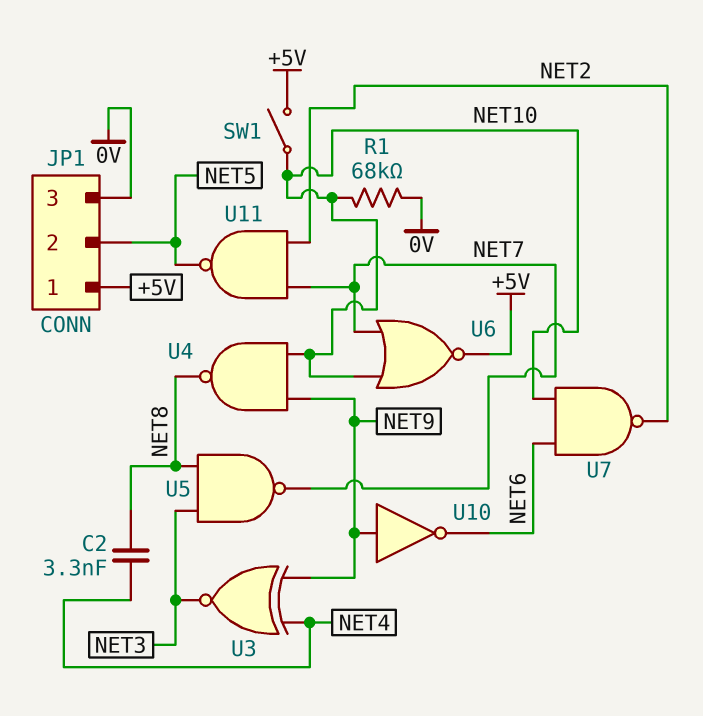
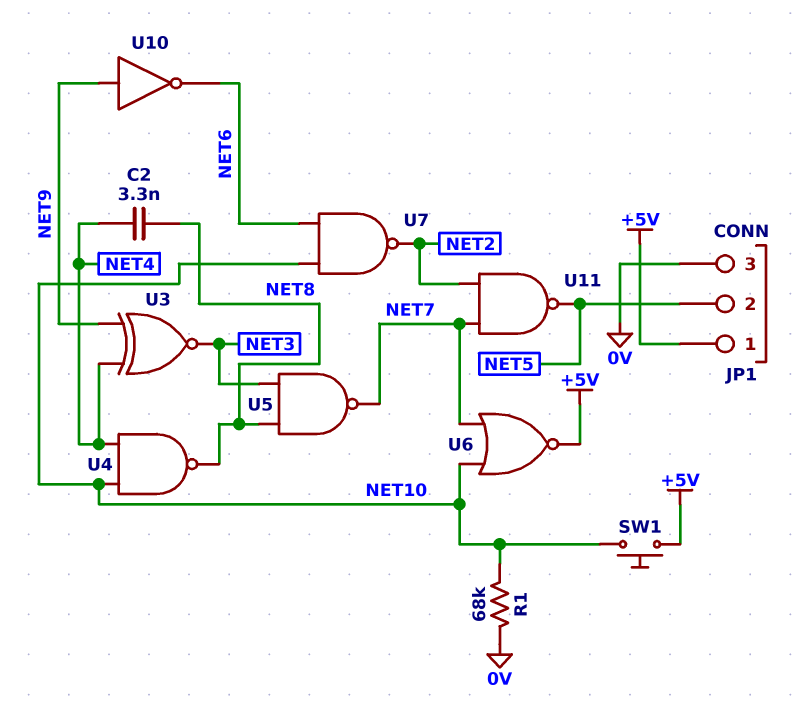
SW1: switch (+5V, NET10) -> button (+5V, NET10)
U4: NAND (in NET9, in NET10, out NET8) -> NAND (in NET4, in NET10, out NET8)

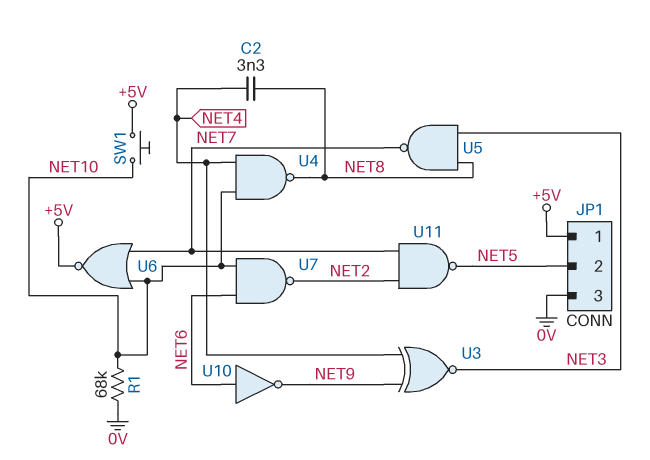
U10: NOT (in NET9, out NET6) -> NOT (in NET6, out NET9)

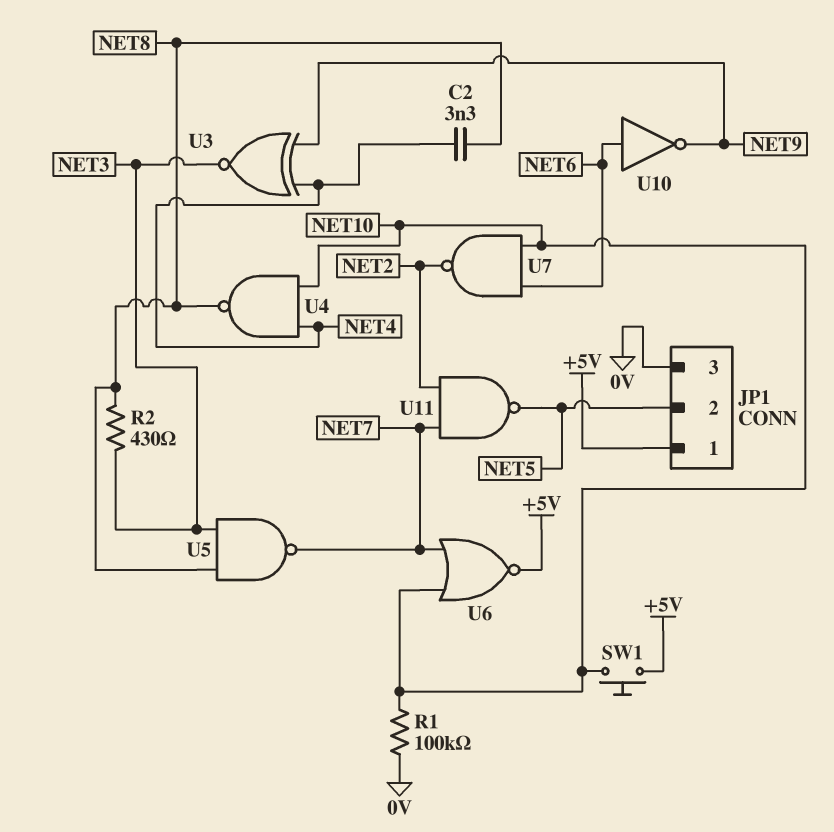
R1: 68k (0V, NET10) -> 100k (0V, NET10)
R2: none -> 430 (NET3, NET8)

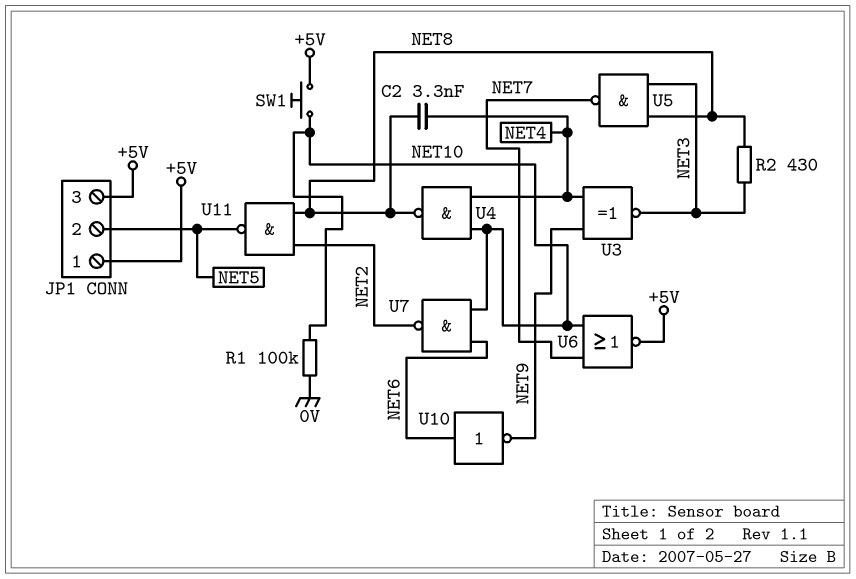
JP1 pin 3: 0V -> +5V
U11: NAND (in NET2, in NET7, out NET5) -> NAND (in NET2, in NET8, out NET5)

